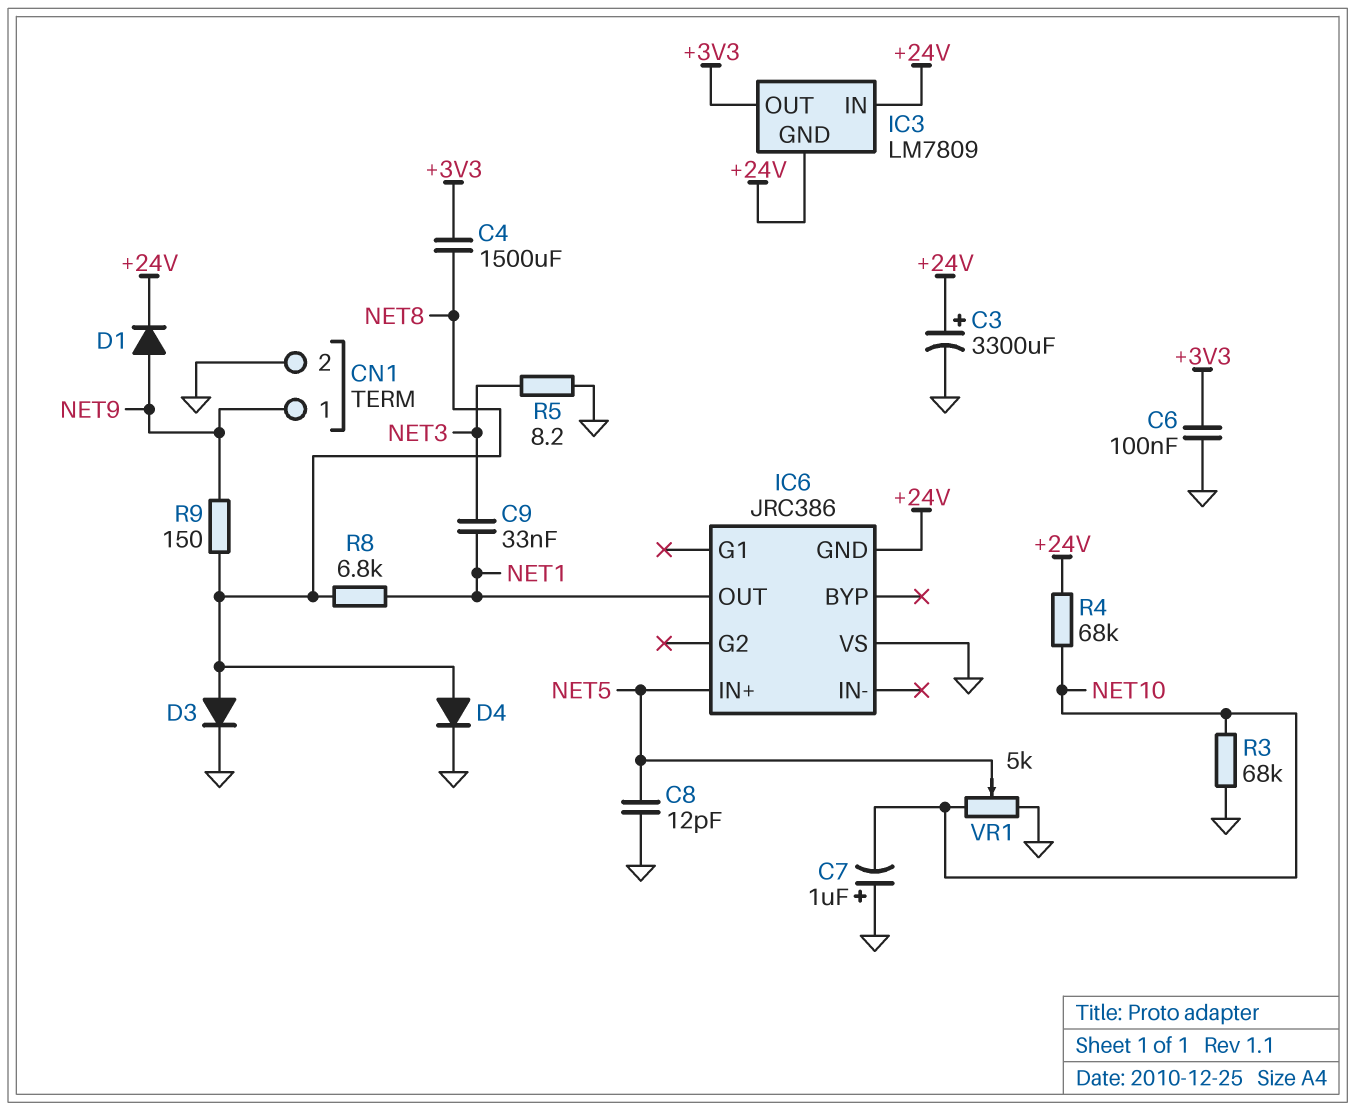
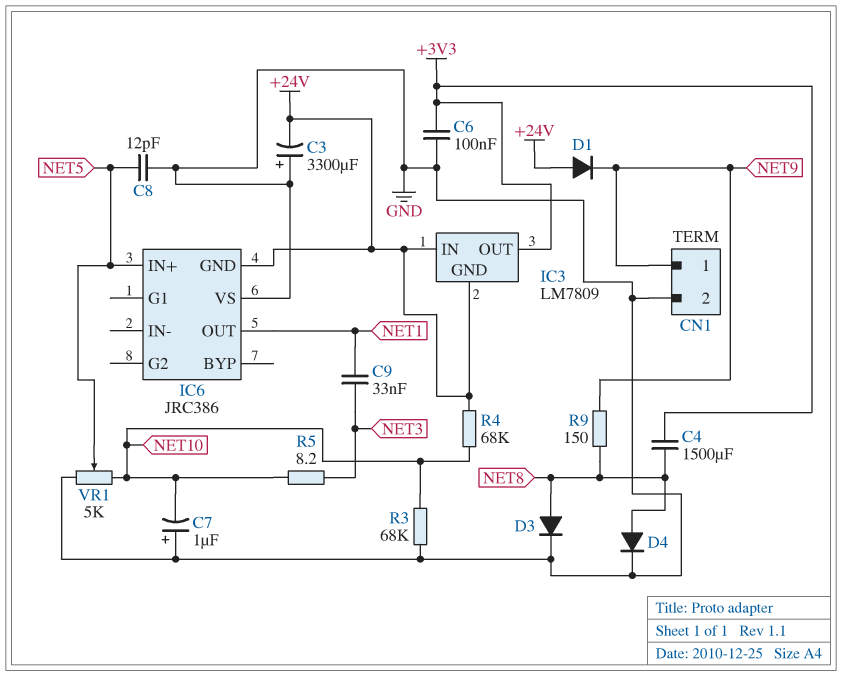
C3: 3300uF (plus +24V, minus GND) -> 3300uF (plus GND, minus +24V)
D1: diode (A NET9, K +24V) -> diode (A +24V, K NET9)
R5: 8.2 (GND, NET3) -> 8.2 (NET3, NET10)
R8: 6.8k (NET1, NET8) -> none

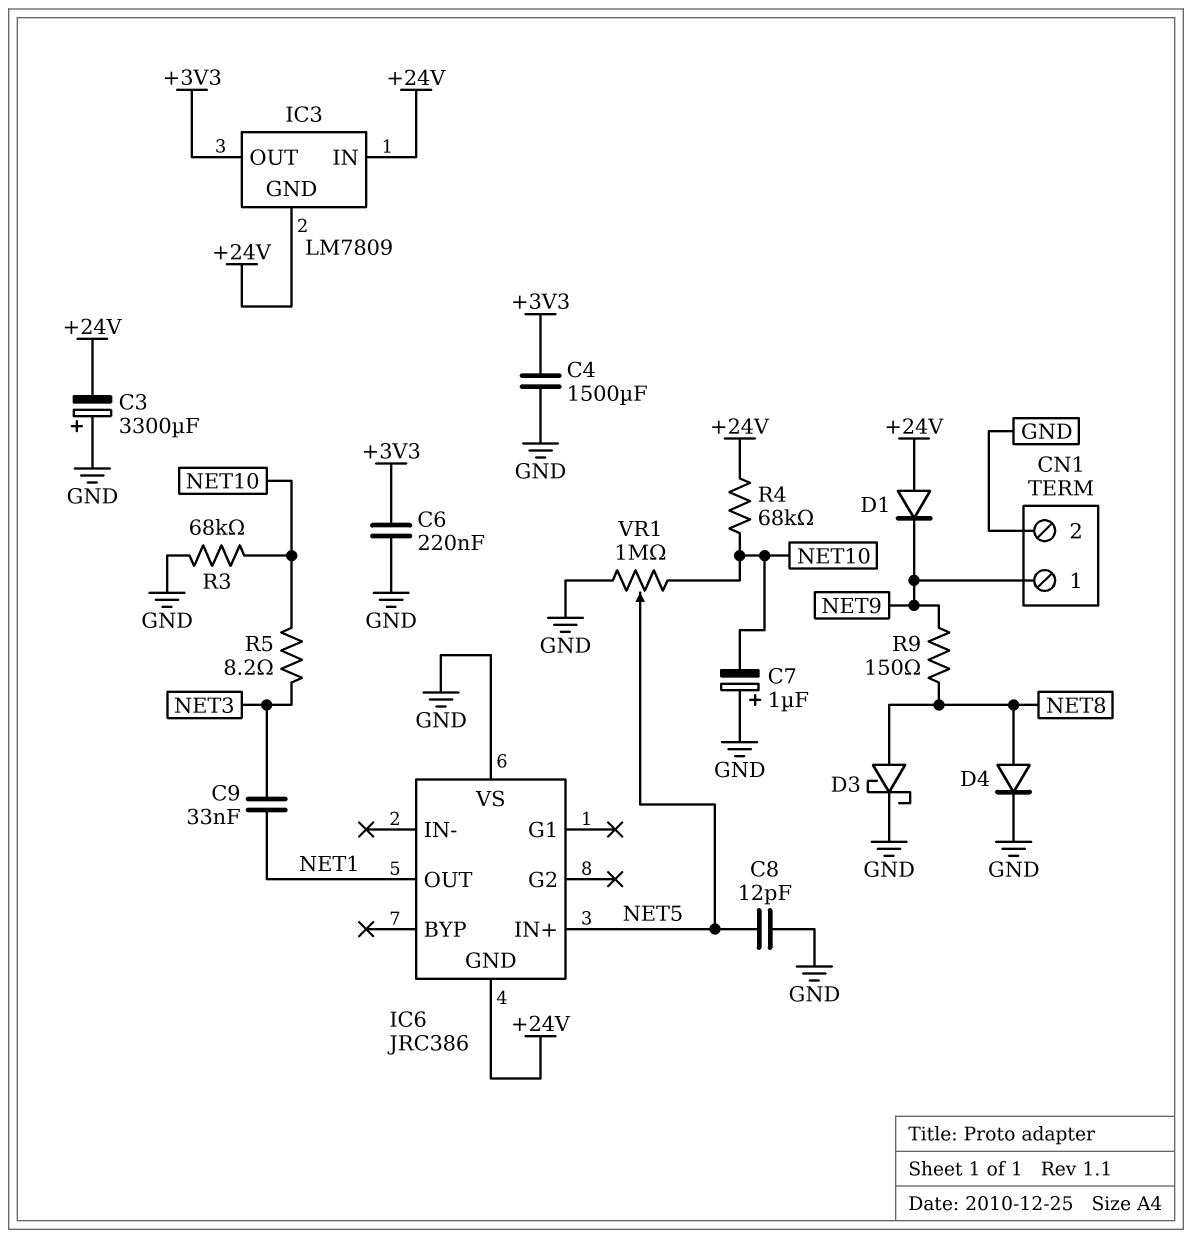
C4: 1500uF (+3V3, NET8) -> 1500uF (+3V3, GND)
C6: 100nF (+3V3, GND) -> 220nF (+3V3, GND)
D3: diode (A NET8, K GND) -> schottky (A NET8, K GND)
VR1: 5k (GND, NET10, wiper NET5) -> 1M (GND, NET10, wiper NET5)

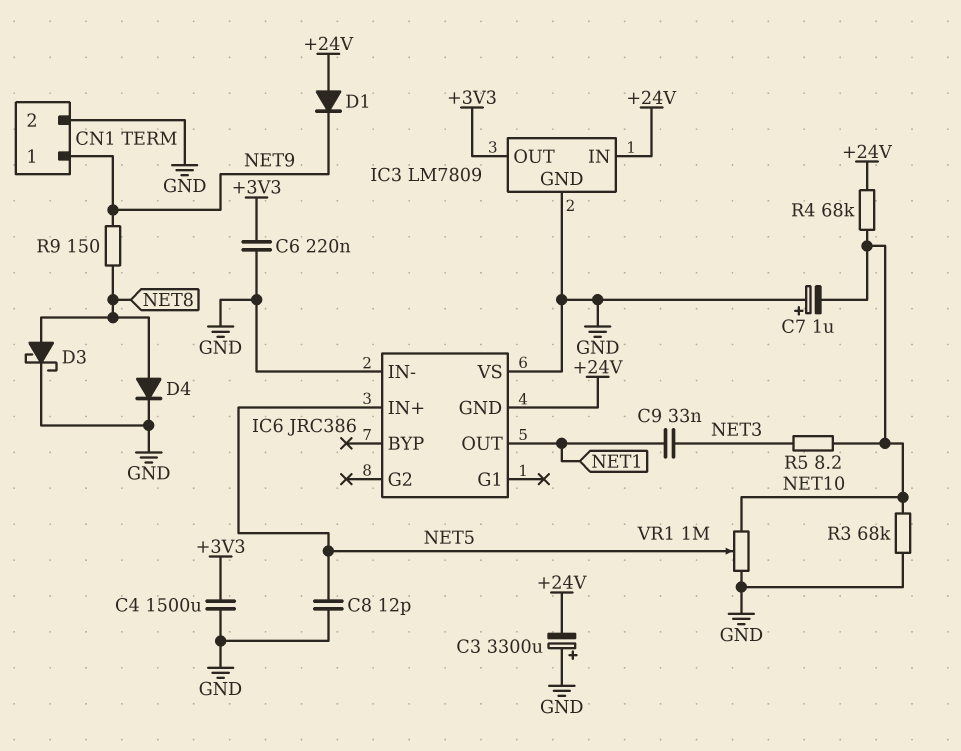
IC3 pin GND: +24V -> GND
IC6 pin IN-: none -> GND

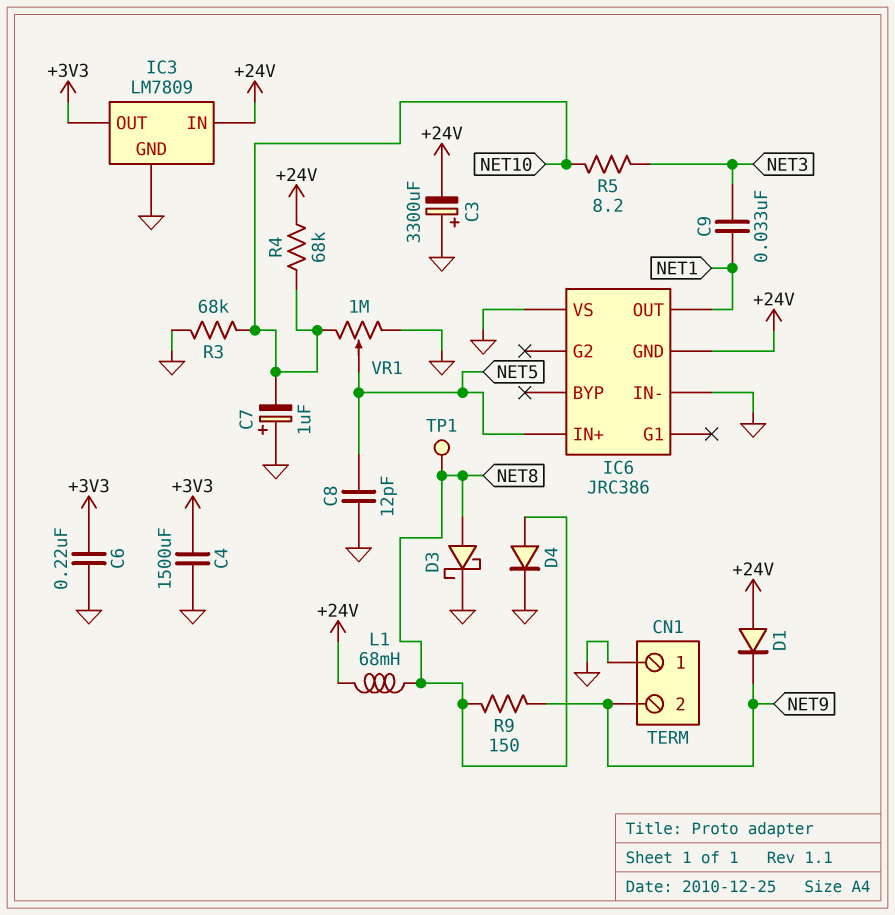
CN1 pin 1: NET9 -> GND
CN1 pin 2: GND -> NET9
L1: none -> 68mH (+24V, NET8)
TP1: none -> test point (NET8)

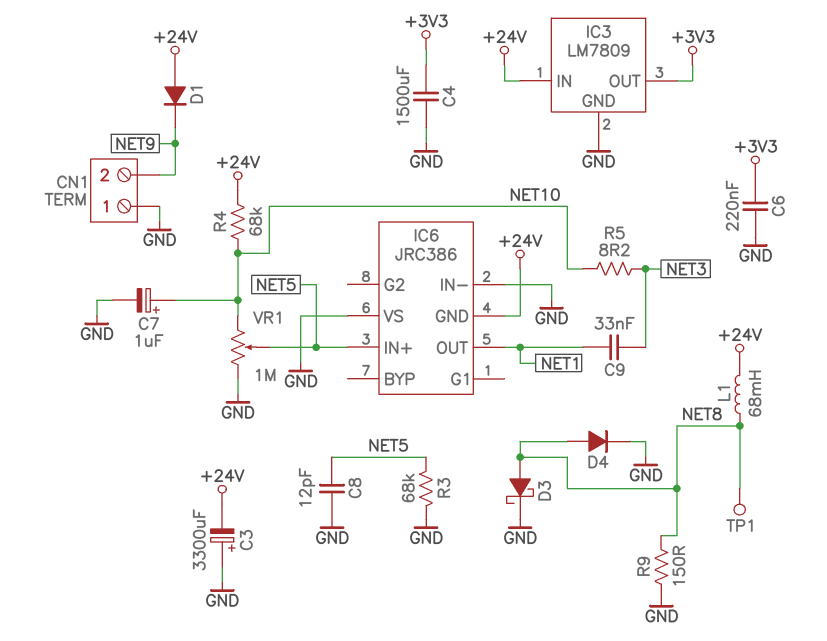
C7: 1uF (plus GND, minus NET10) -> 1uF (plus NET10, minus GND)
R3: 68k (GND, NET10) -> 68k (GND, NET5)
R9: 150 (NET8, NET9) -> 150 (GND, NET8)

